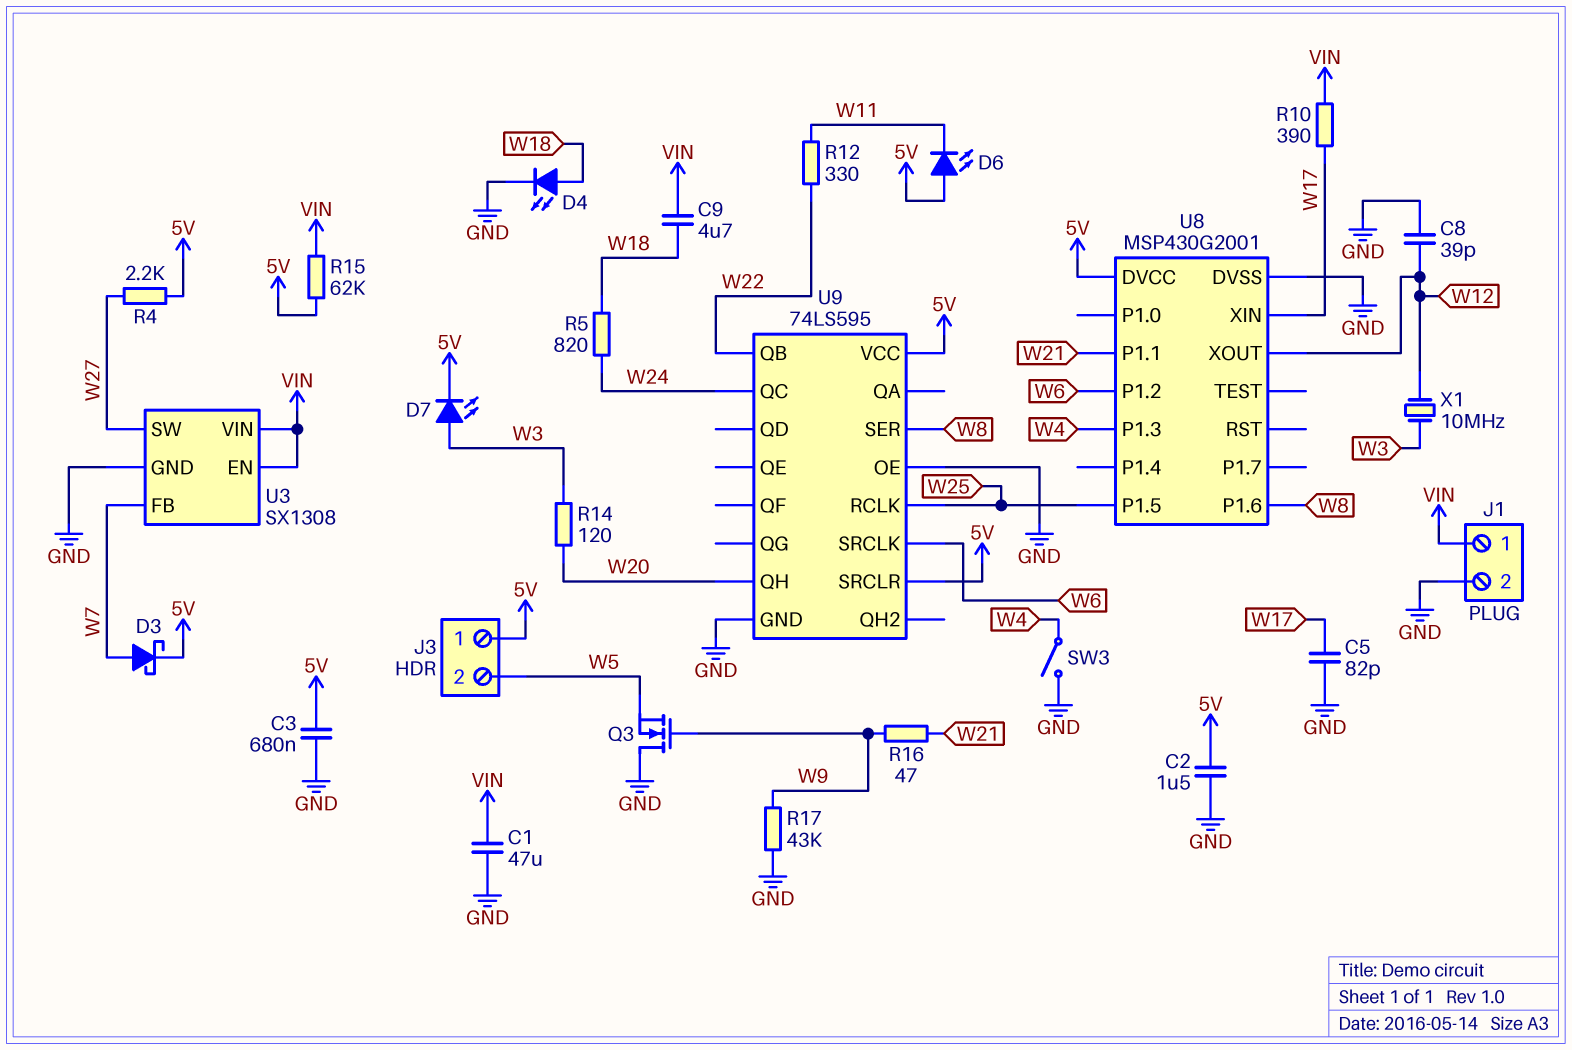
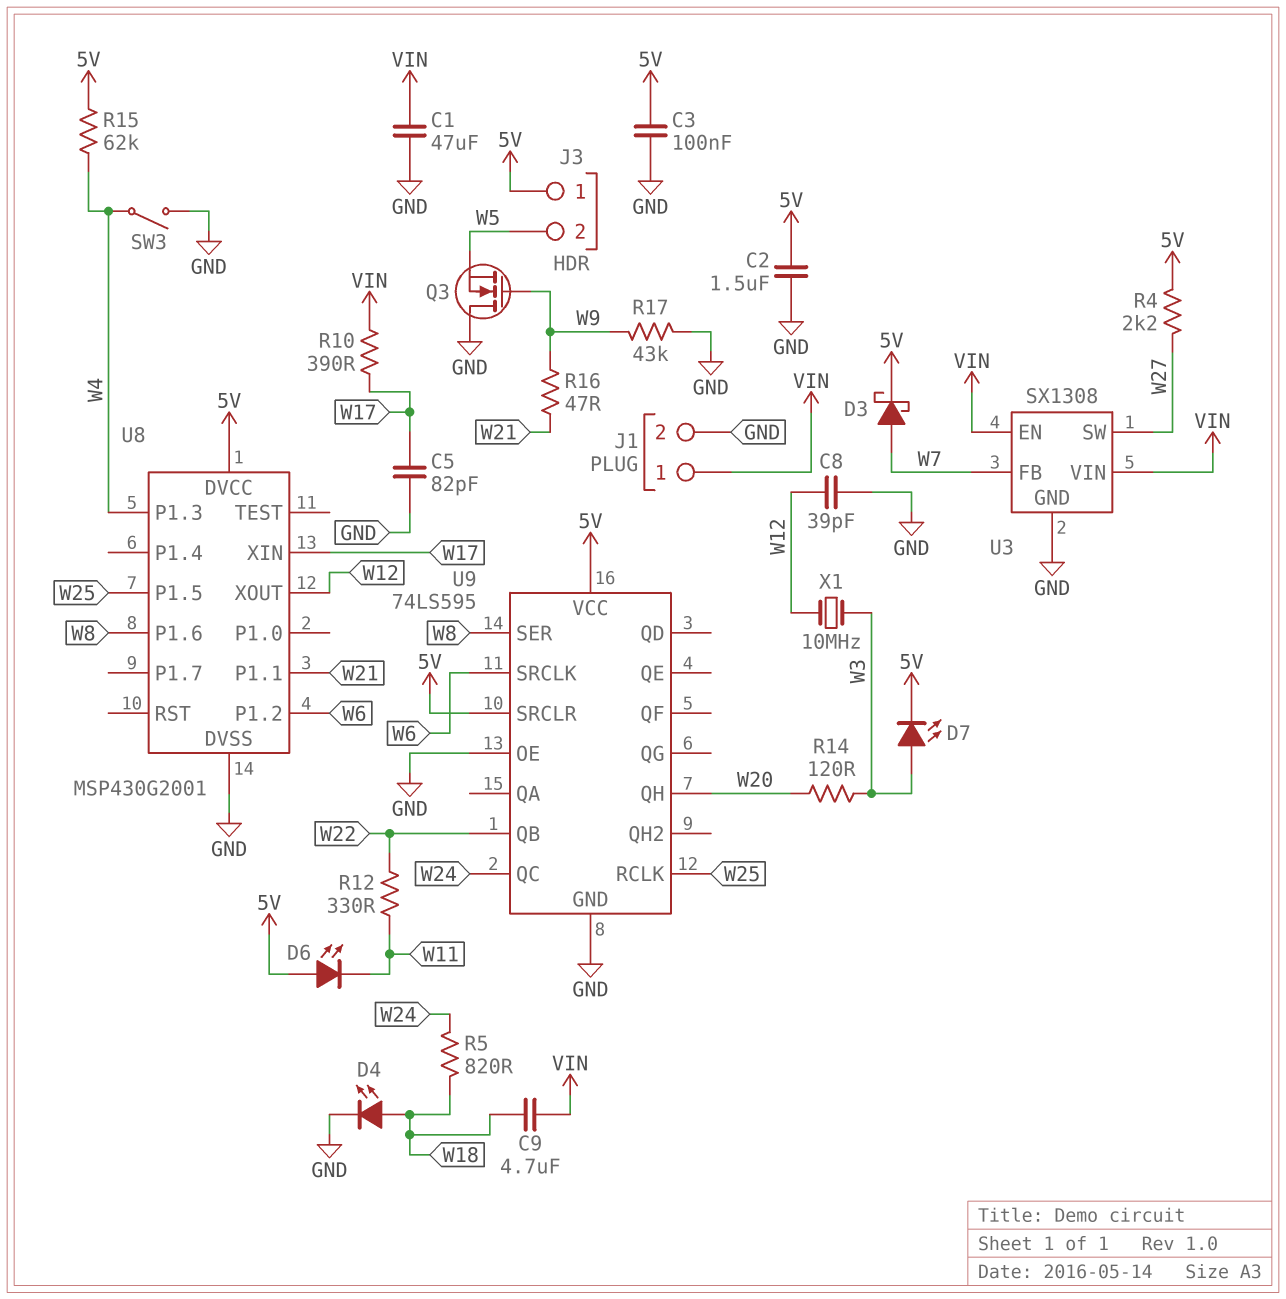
C3: 680nF (5V, GND) -> 100nF (5V, GND)
R15: 62k (5V, VIN) -> 62k (5V, W4)

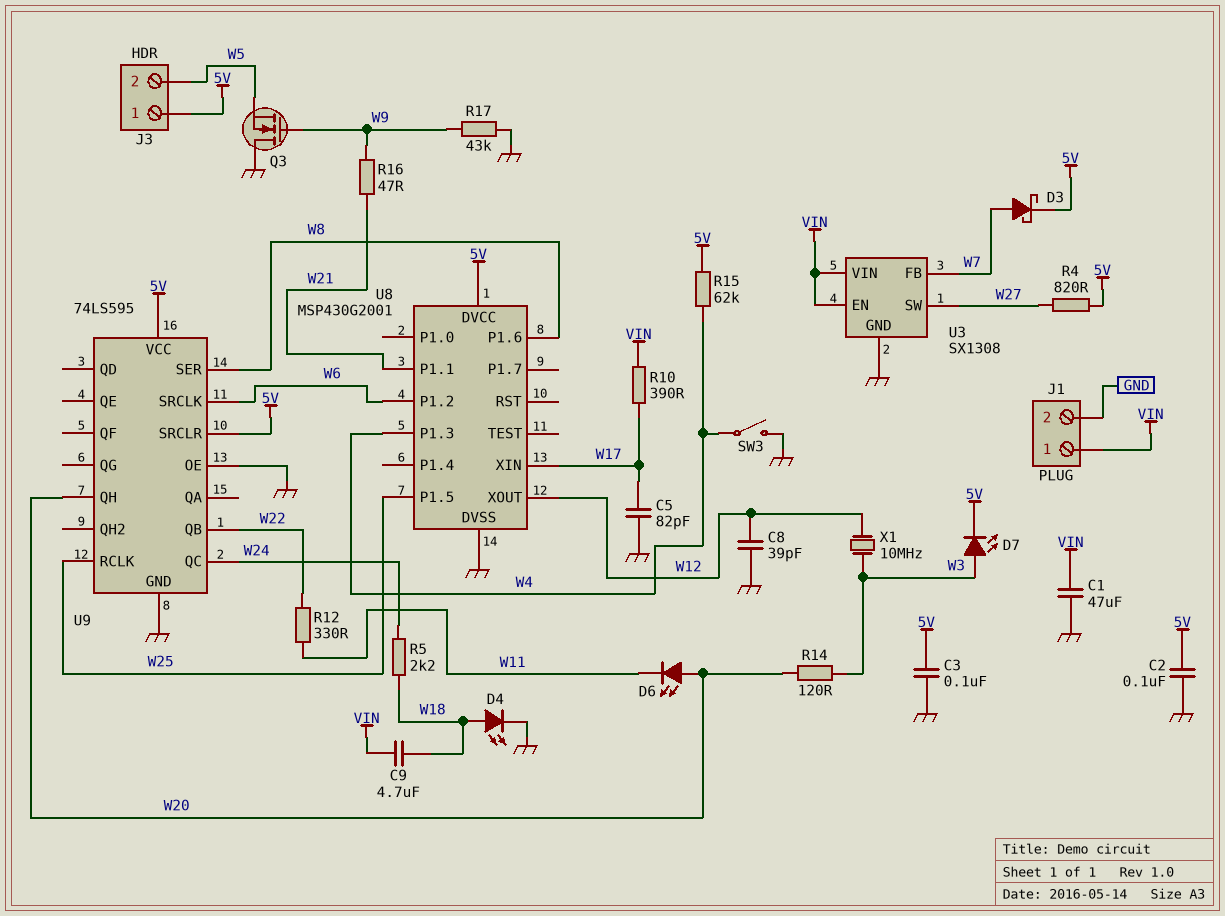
C2: 1.5uF (5V, GND) -> 100nF (5V, GND)
D6: LED (A 5V, K W11) -> LED (A W20, K W11)
R4: 2.2k (5V, W27) -> 820 (5V, W27)
R5: 820 (W18, W24) -> 2.2k (W18, W24)

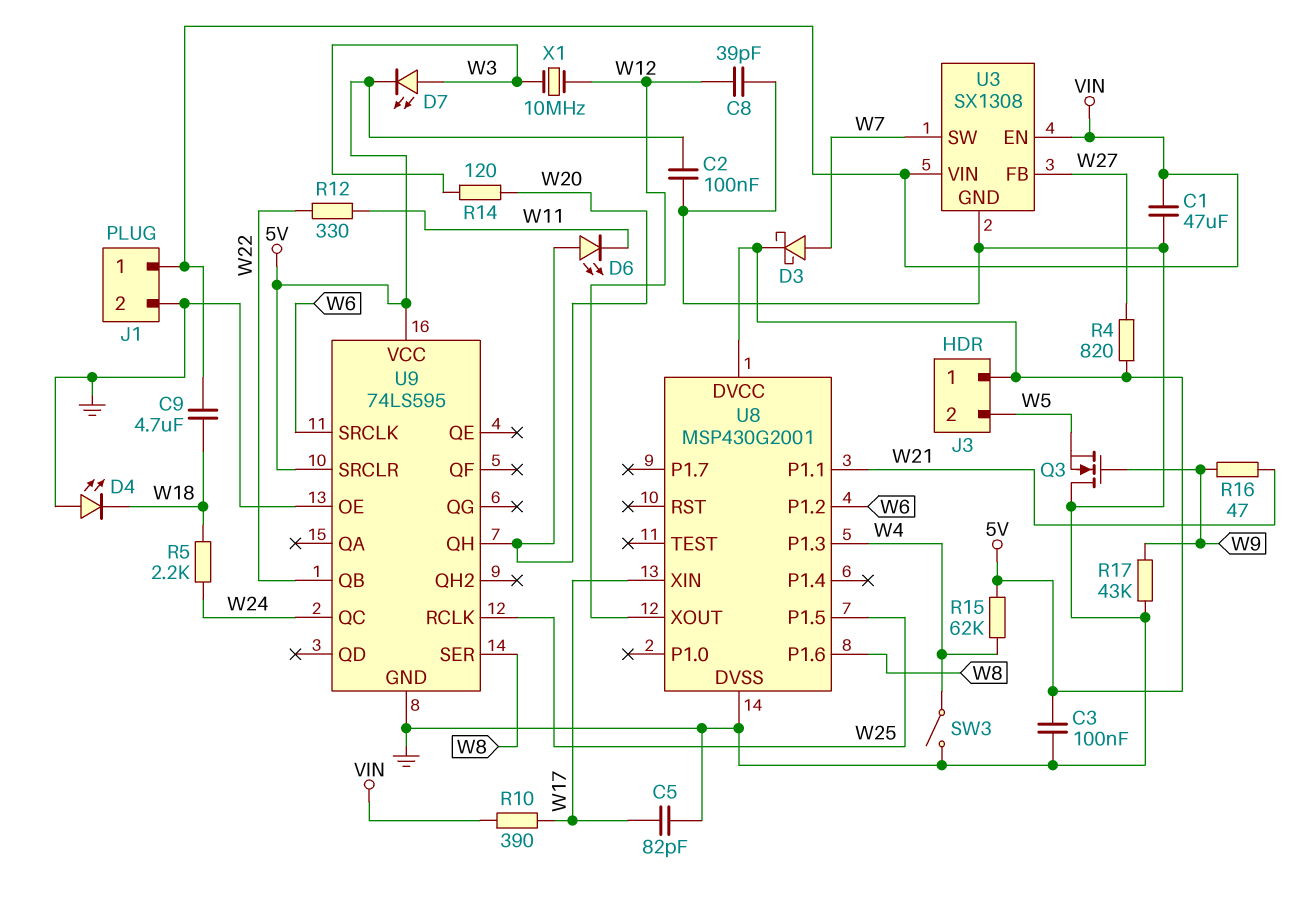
D4: LED (A W18, K GND) -> LED (A GND, K W18)
U3 pin FB: W7 -> W27
U3 pin SW: W27 -> W7

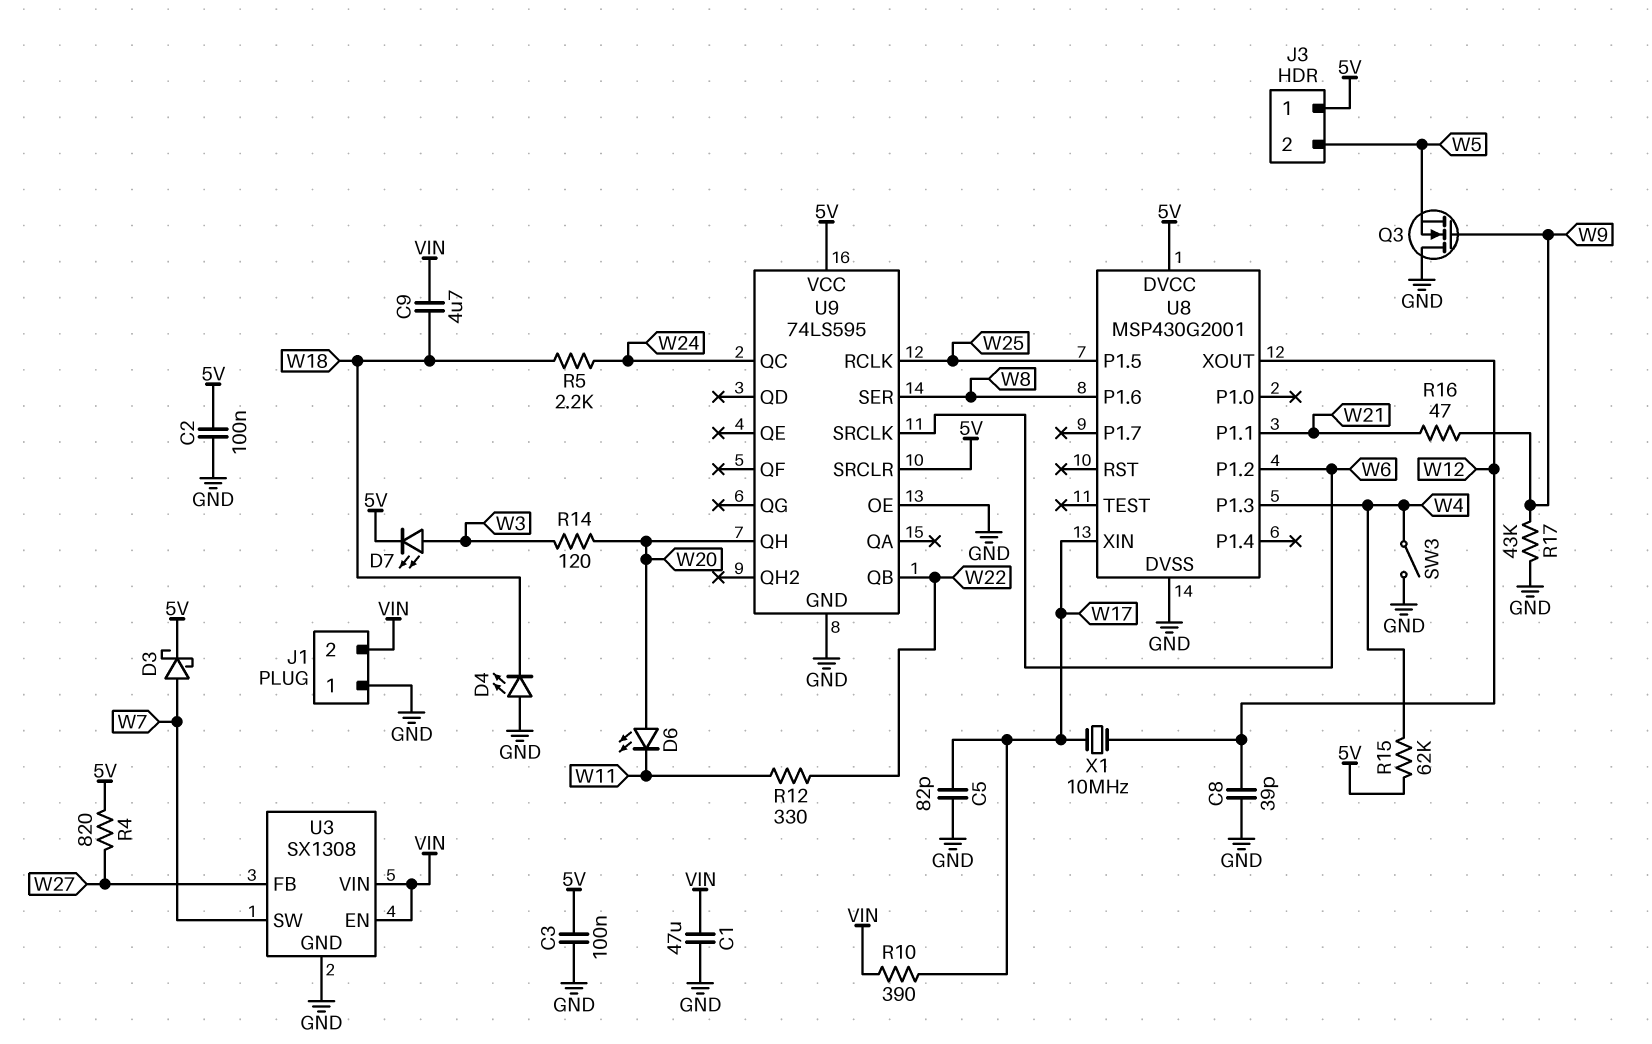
J1 pin 1: VIN -> GND
J1 pin 2: GND -> VIN
X1: 10MHz (W3, W12) -> 10MHz (W12, W17)

